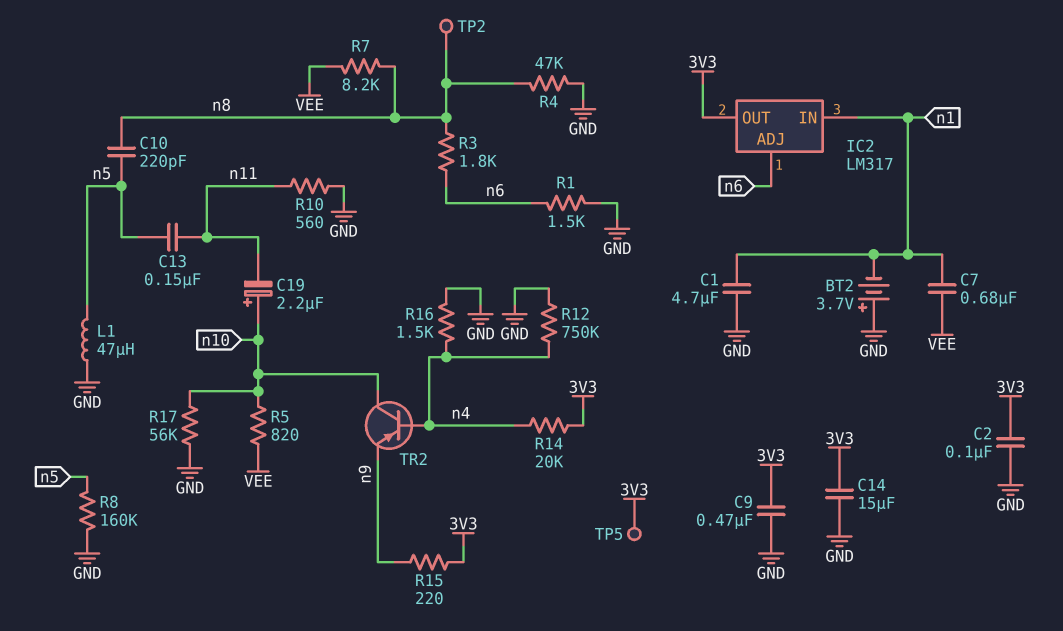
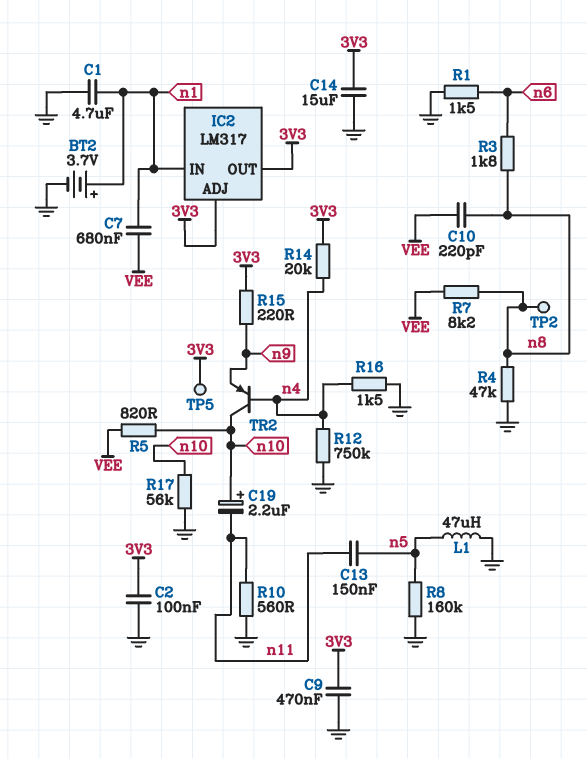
BT2: 3.7V (plus GND, minus n1) -> 3.7V (plus n1, minus GND)
C10: 220pF (n5, n8) -> 220pF (VEE, n8)
IC2 pin ADJ: n6 -> 3V3

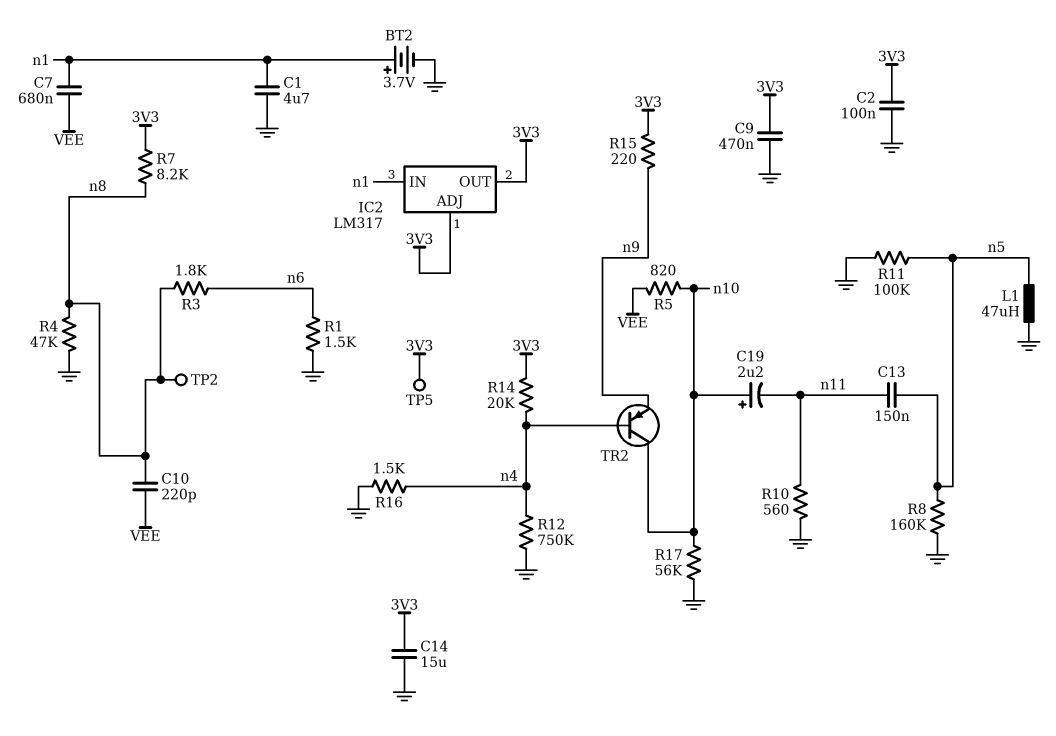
R7: 8.2k (VEE, n8) -> 8.2k (3V3, n8)
R11: none -> 100k (GND, n5)

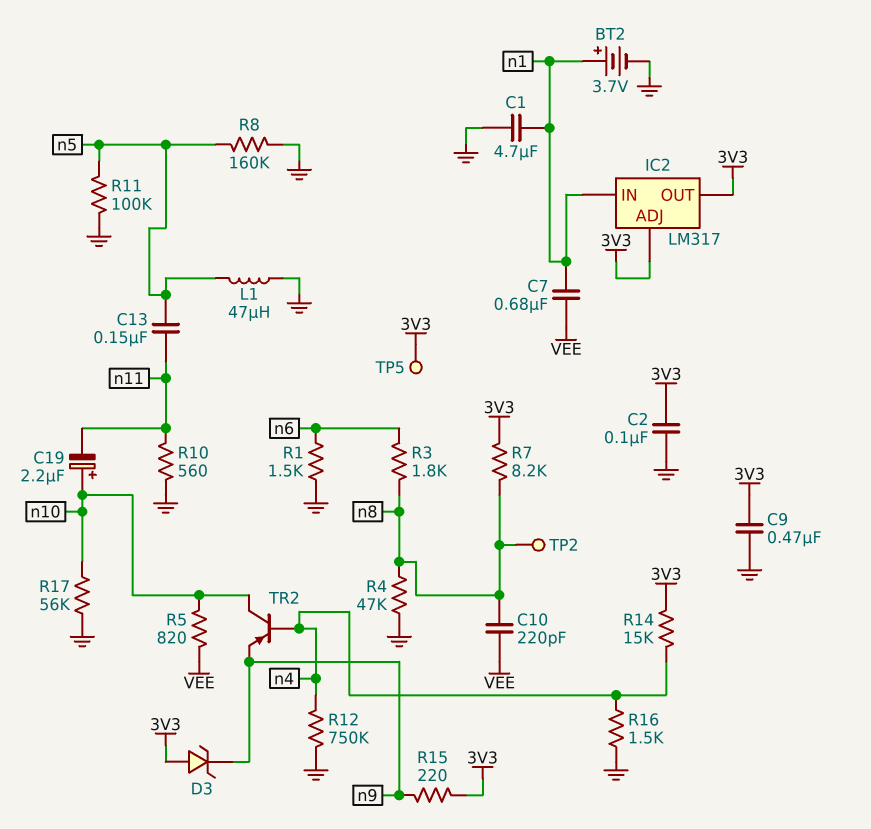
C14: 15uF (3V3, GND) -> none
D3: none -> zener (A 3V3, K n9)
R14: 20k (3V3, n4) -> 15k (3V3, n4)

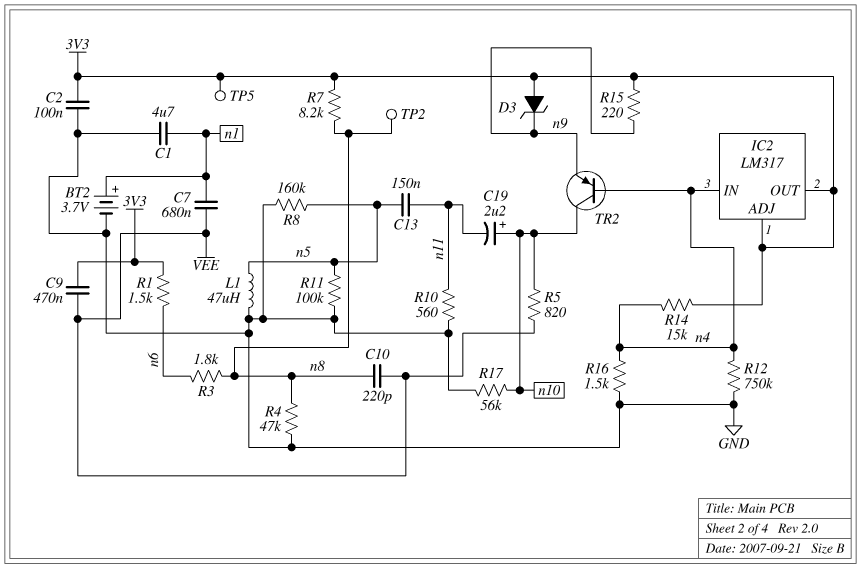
C9: 470nF (3V3, GND) -> 470nF (3V3, VEE)
IC2 pin IN: n1 -> n4
R1: 1.5k (GND, n6) -> 1.5k (3V3, n6)

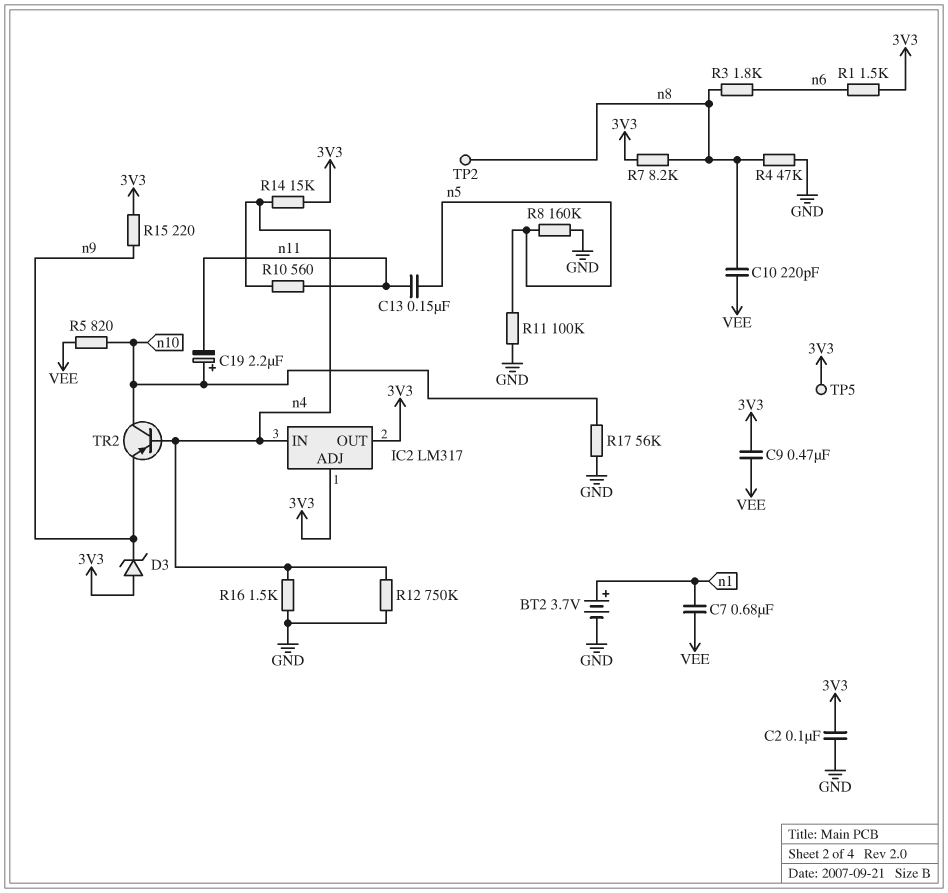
C1: 4.7uF (GND, n1) -> none
L1: 47uH (GND, n5) -> none
R10: 560 (GND, n11) -> 560 (n4, n11)

